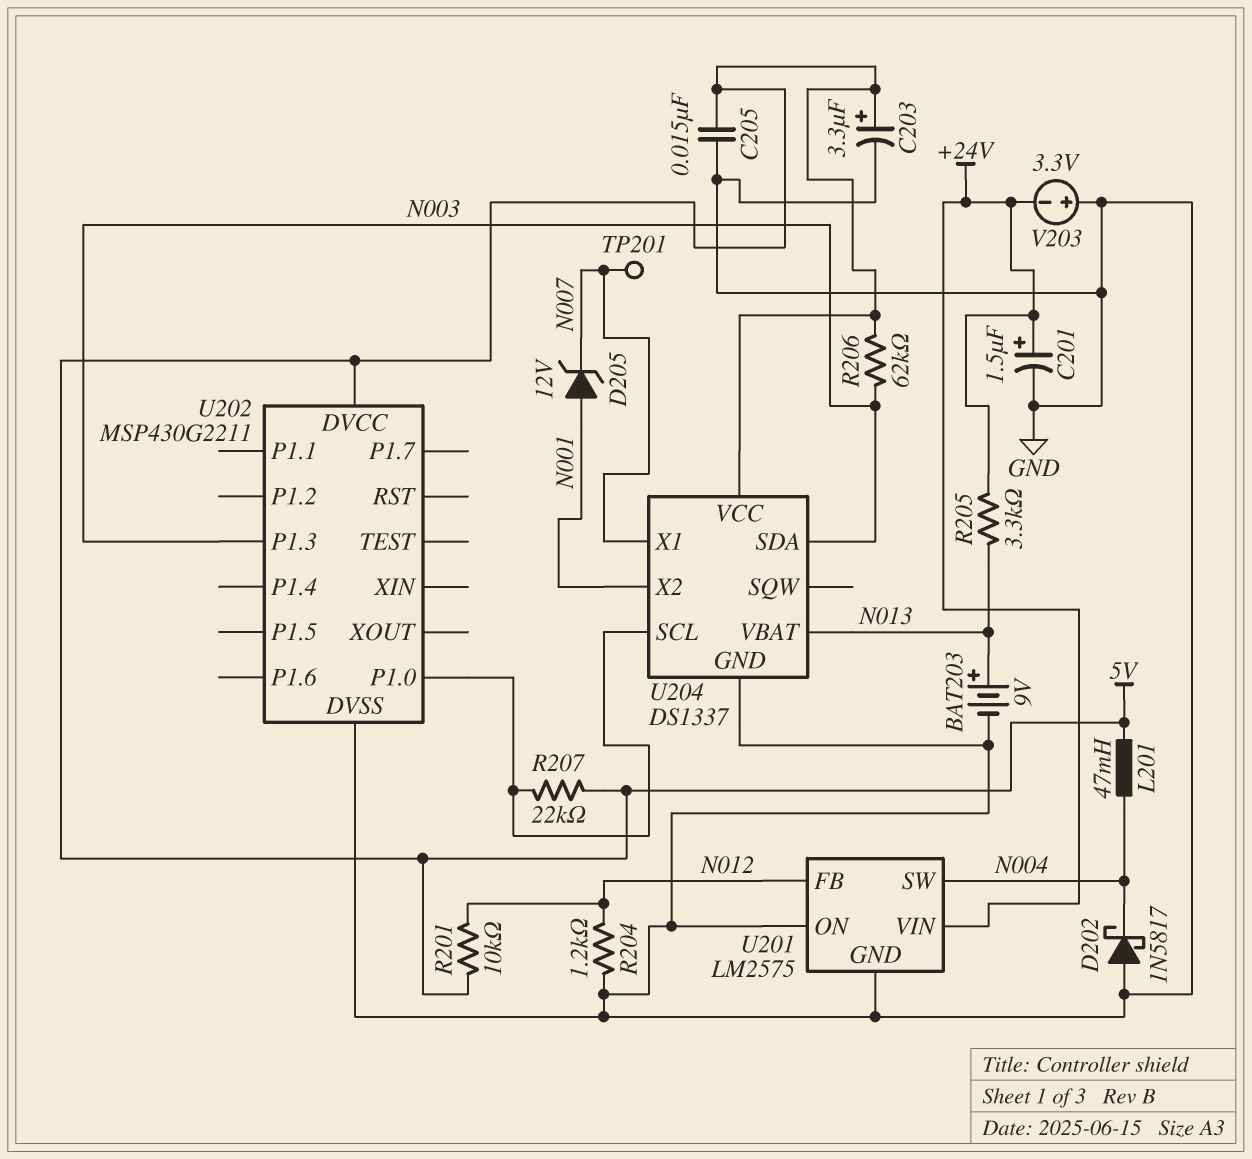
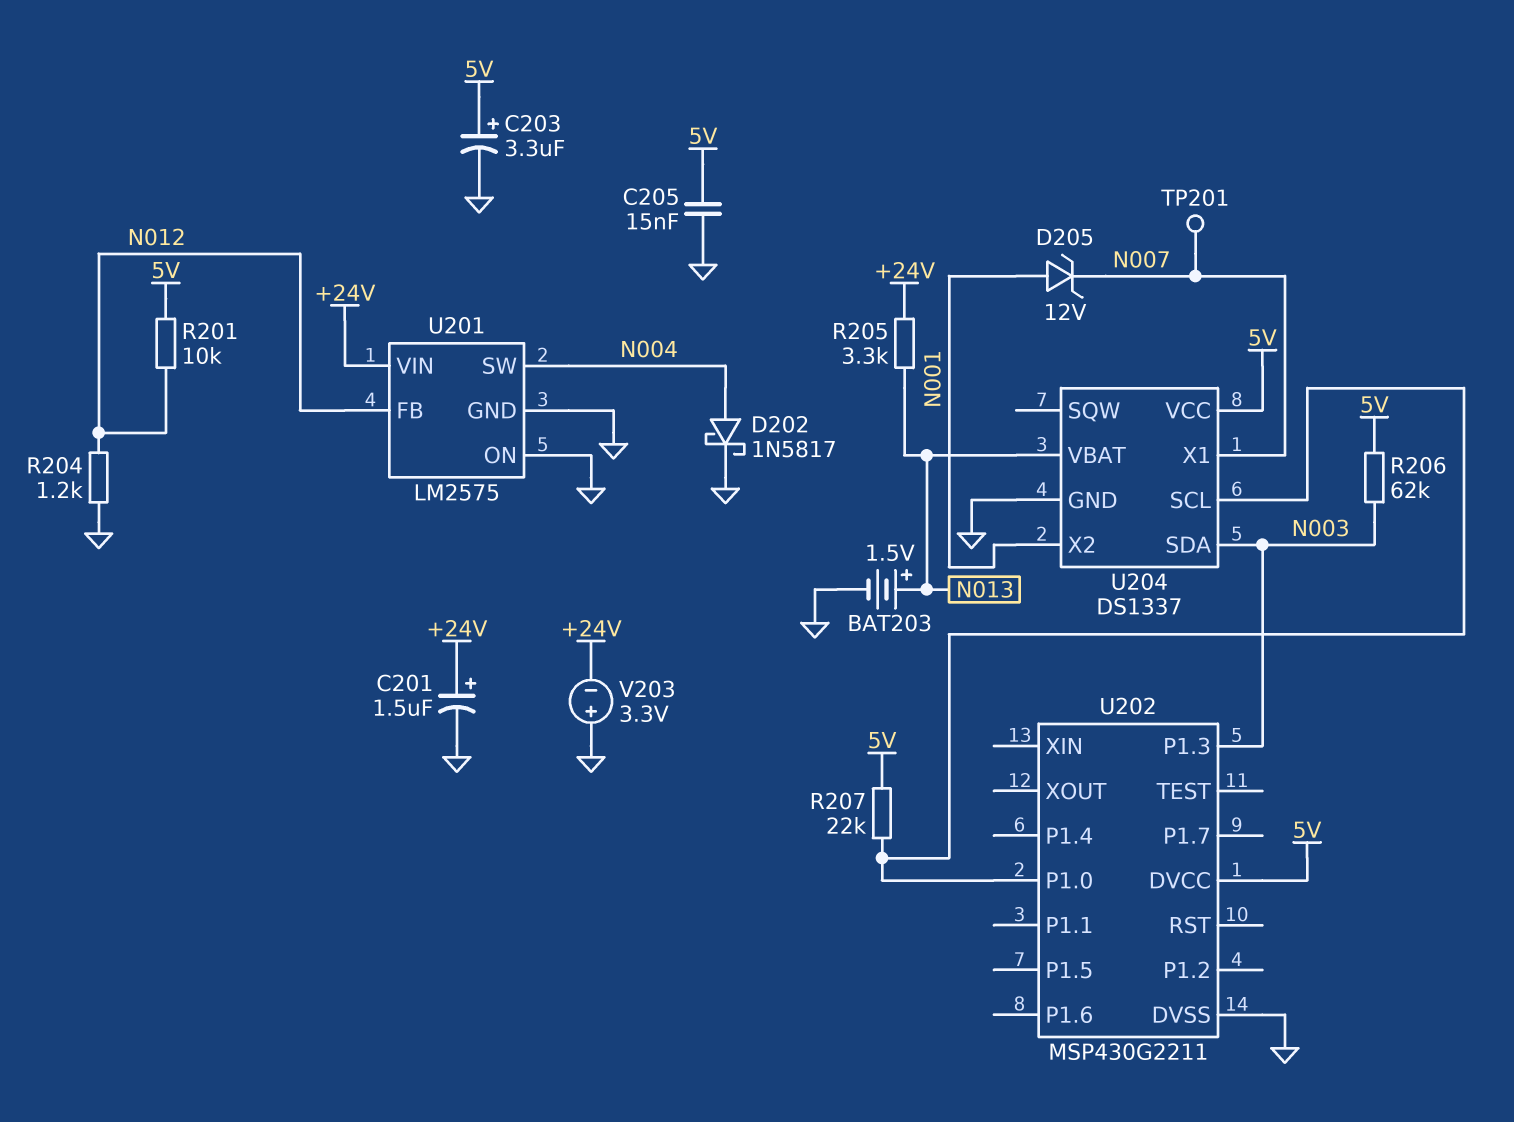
BAT203: 9V (plus N013, minus GND) -> 1.5V (plus N013, minus GND)
D202: schottky 1N5817 (A GND, K N004) -> schottky 1N5817 (A N004, K GND)
L201: 47mH (5V, N004) -> none

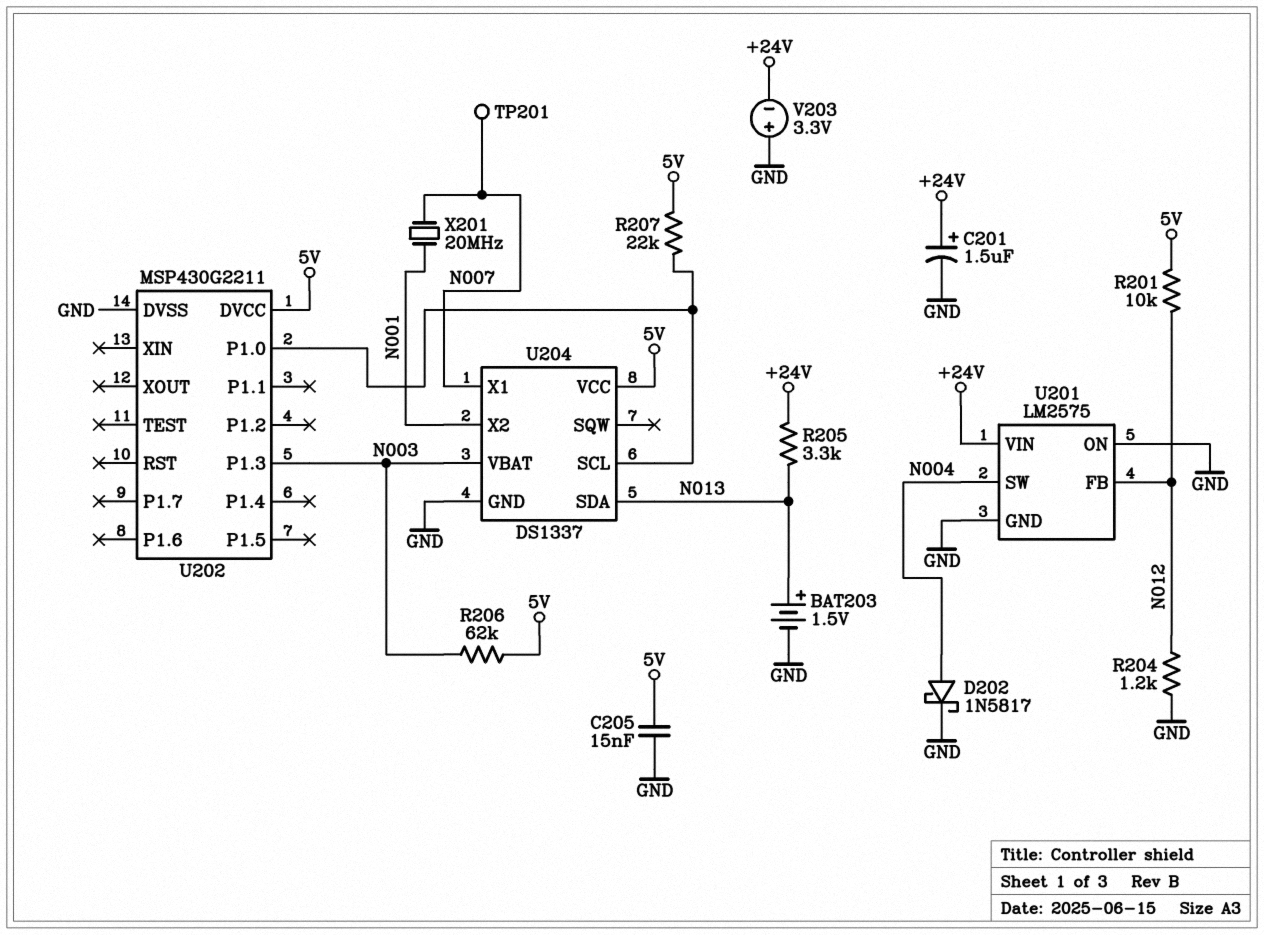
C203: 3.3uF (plus 5V, minus GND) -> none
D205: zener 12V (A N001, K N007) -> none
U204 pin SDA: N003 -> N013
U204 pin VBAT: N013 -> N003
X201: none -> 20MHz (N001, N007)

